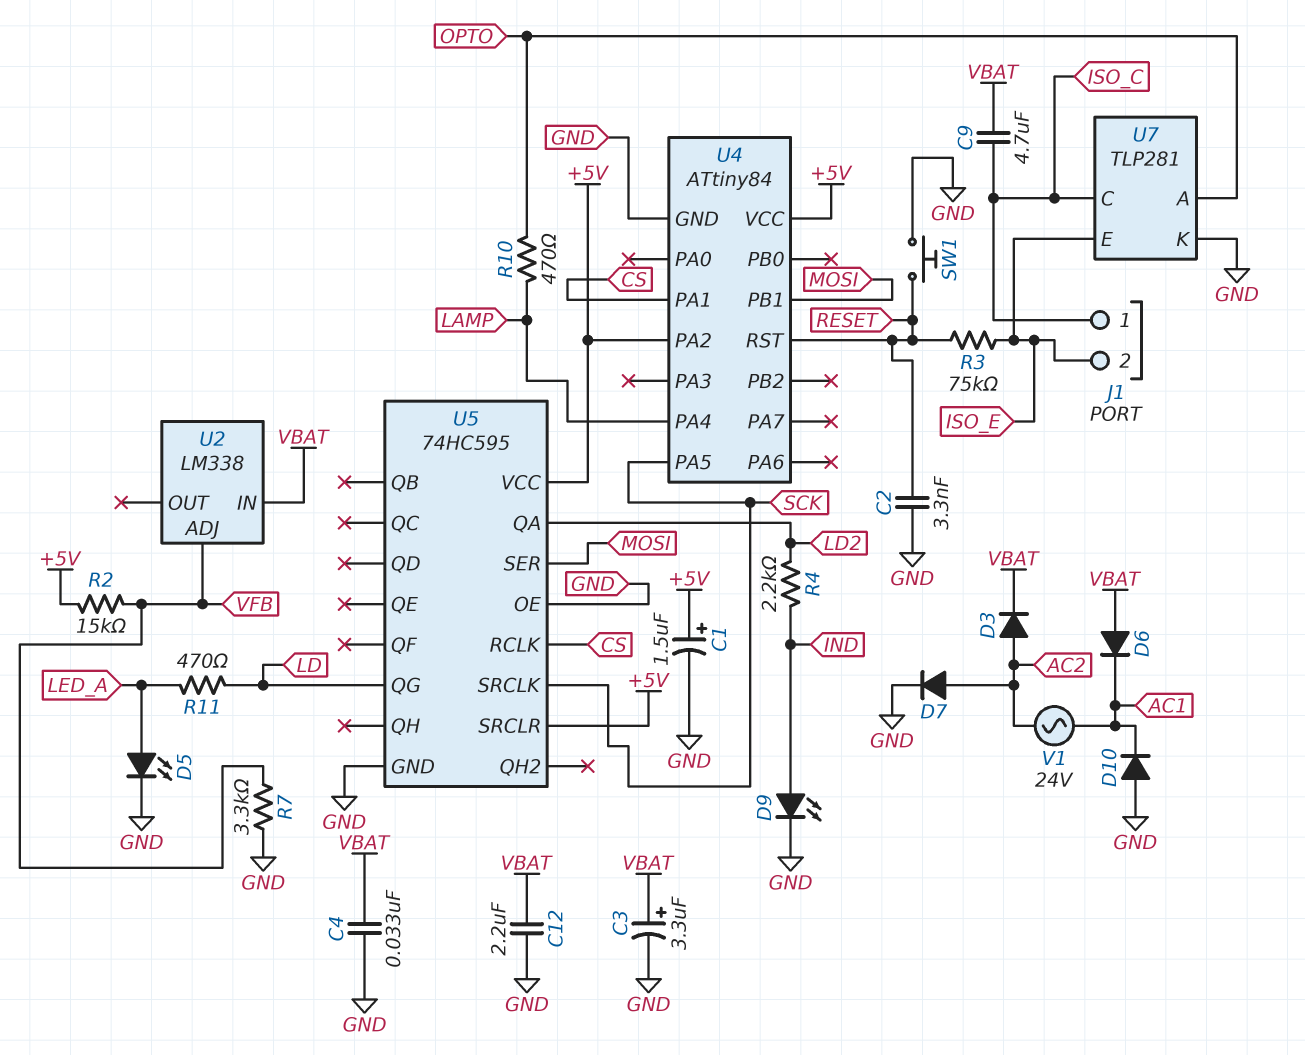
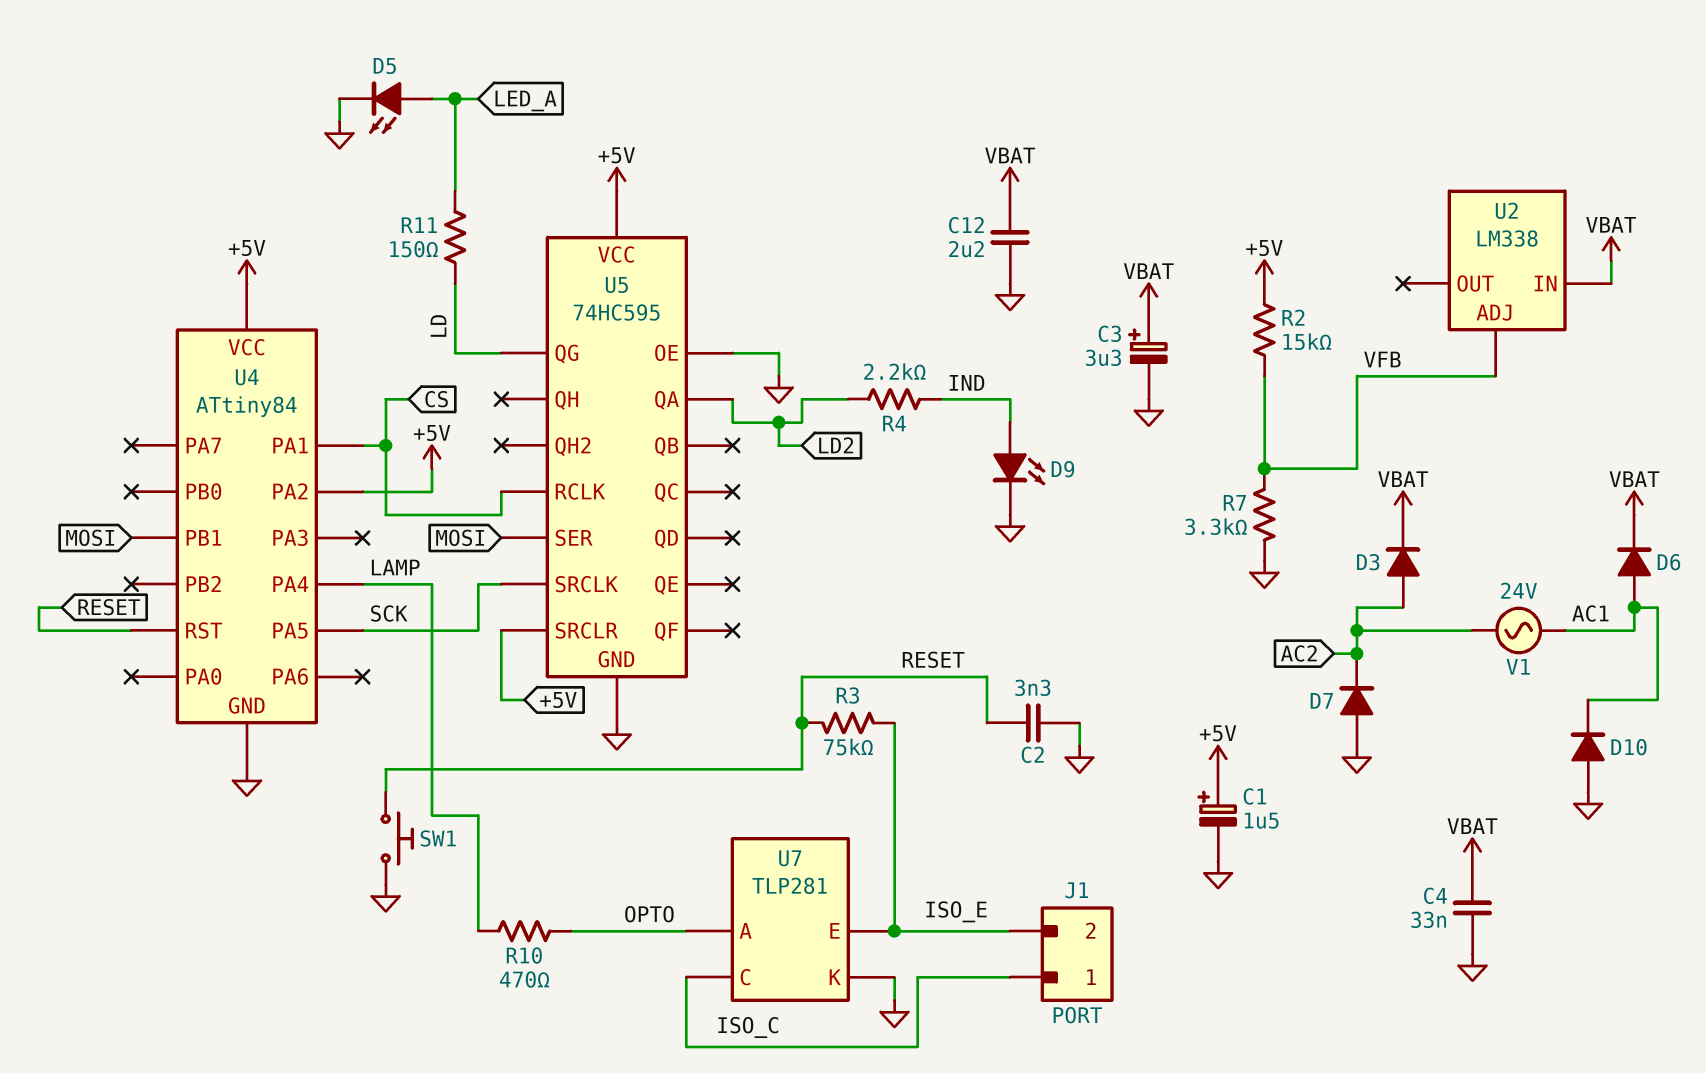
C9: 4.7uF (ISO_C, VBAT) -> none
D6: diode (A VBAT, K AC1) -> diode (A AC1, K VBAT)
D7: diode (A AC2, K GND) -> diode (A GND, K AC2)
R11: 470 (LD, LED_A) -> 150 (LD, LED_A)

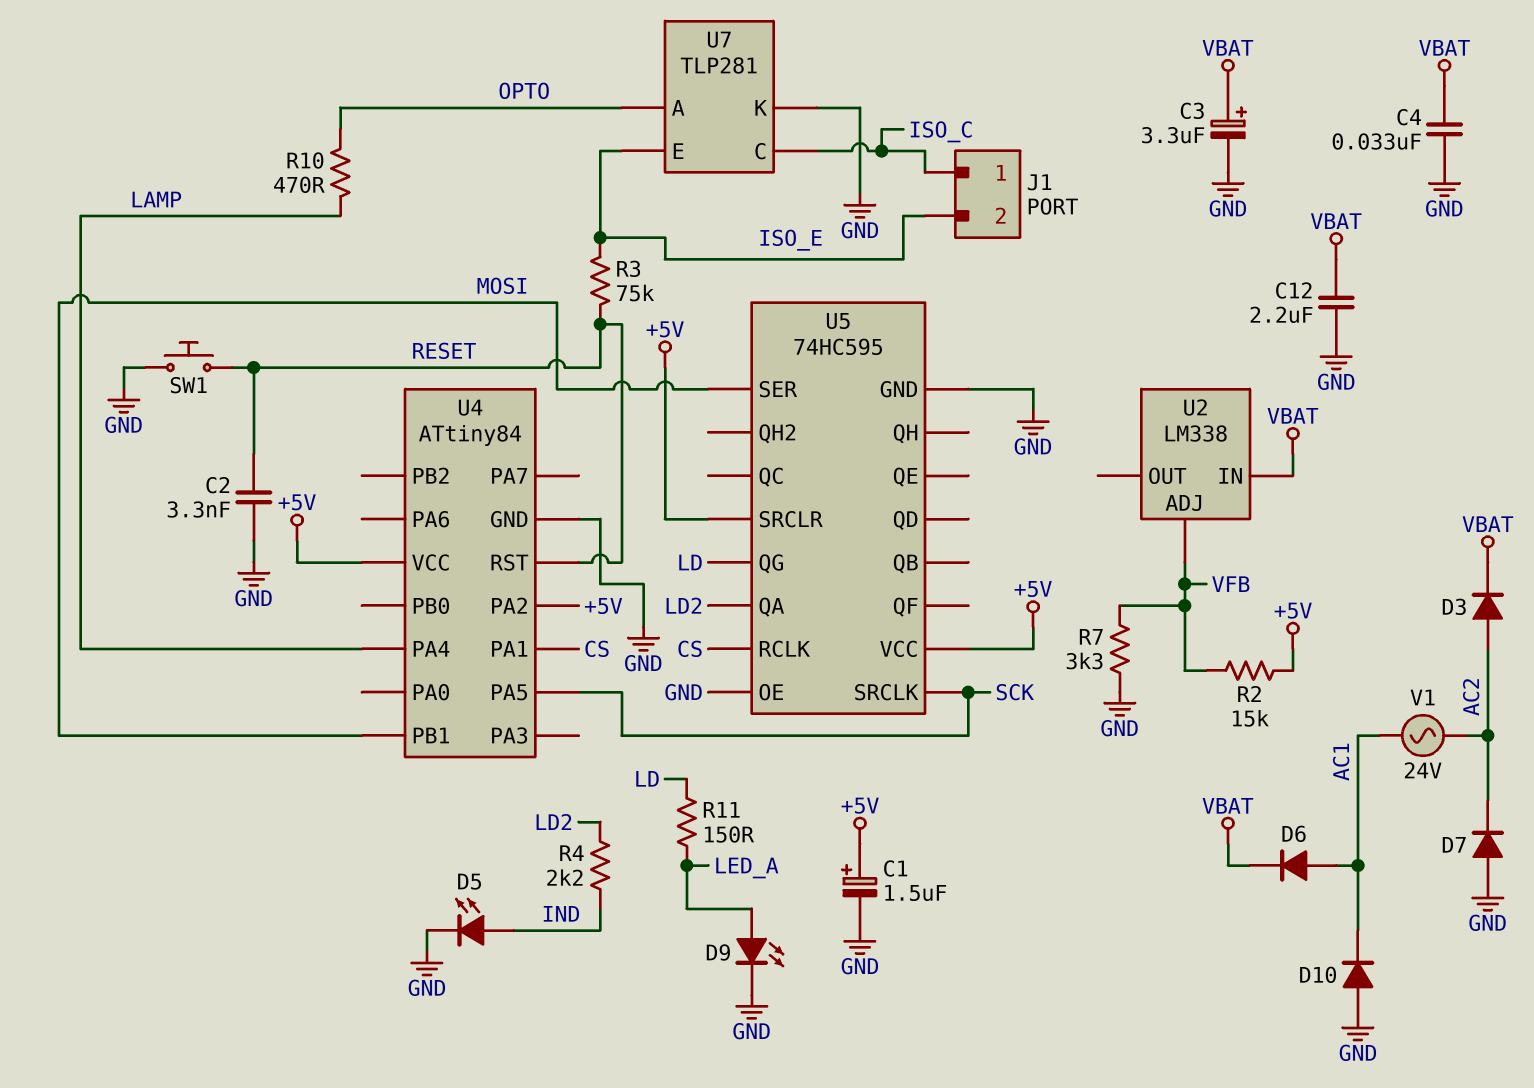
D5: LED (A LED_A, K GND) -> LED (A IND, K GND)
D9: LED (A IND, K GND) -> LED (A LED_A, K GND)

